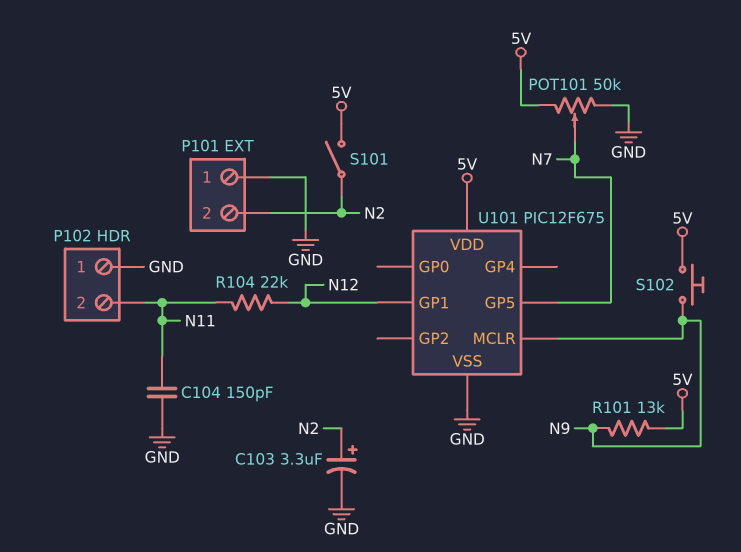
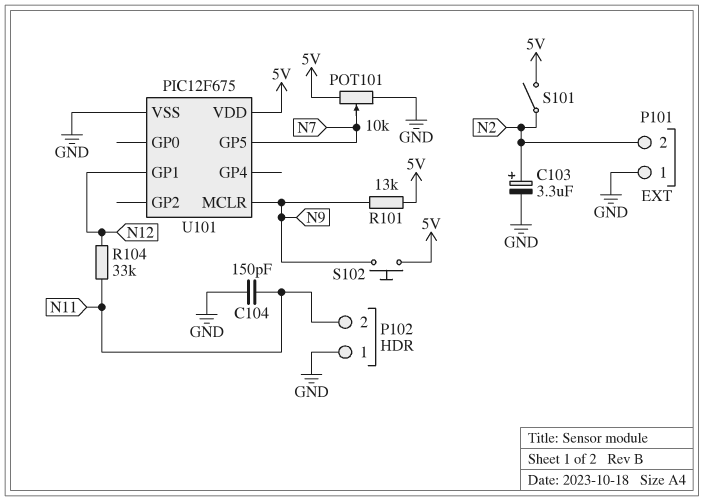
POT101: 50k (5V, GND, wiper N7) -> 10k (5V, GND, wiper N7)
R104: 22k (N11, N12) -> 33k (N11, N12)

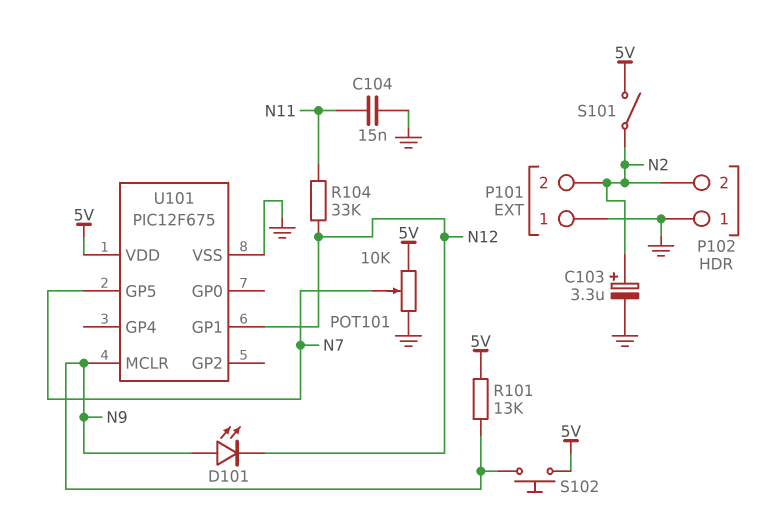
C104: 150pF (GND, N11) -> 15nF (GND, N11)
D101: none -> LED (A N9, K N12)
P102 pin 2: N11 -> N2

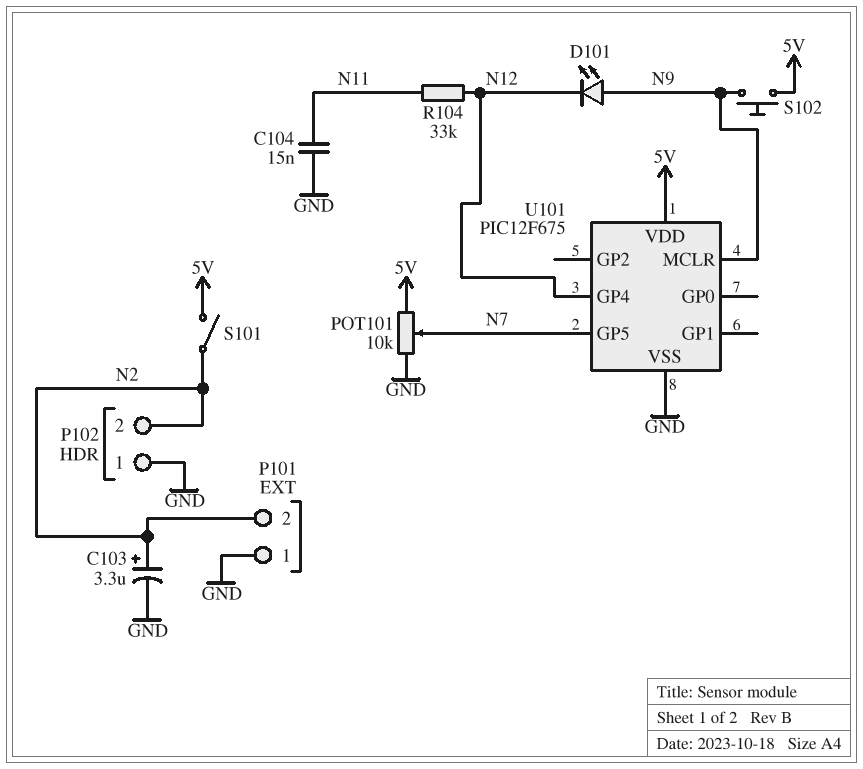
R101: 13k (5V, N9) -> none
U101 pin GP1: N12 -> none
U101 pin GP4: none -> N12

